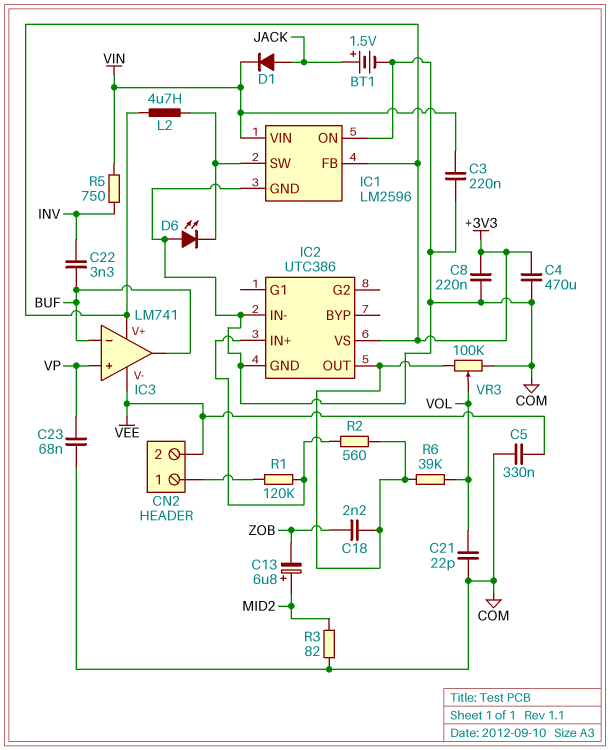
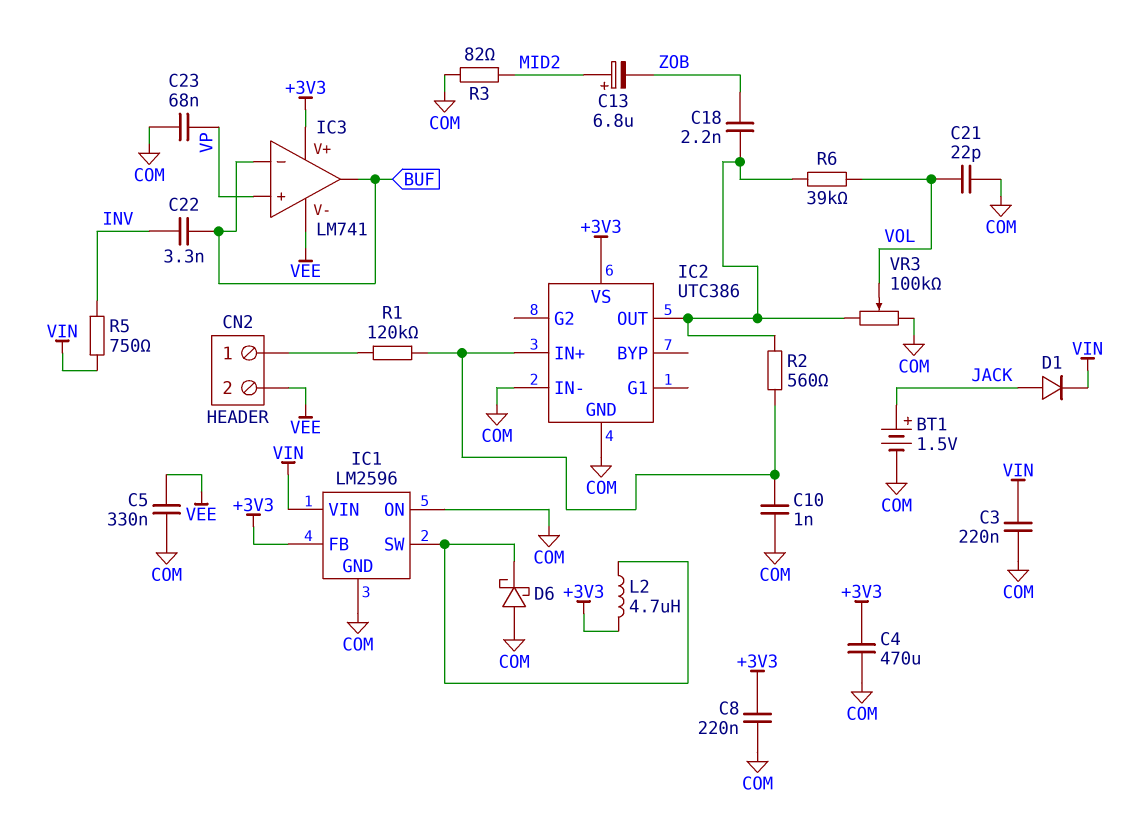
C10: none -> 1nF (COM, IC2/IN+)
D6: LED (A COM, K IC1/SW) -> schottky (A COM, K IC1/SW)

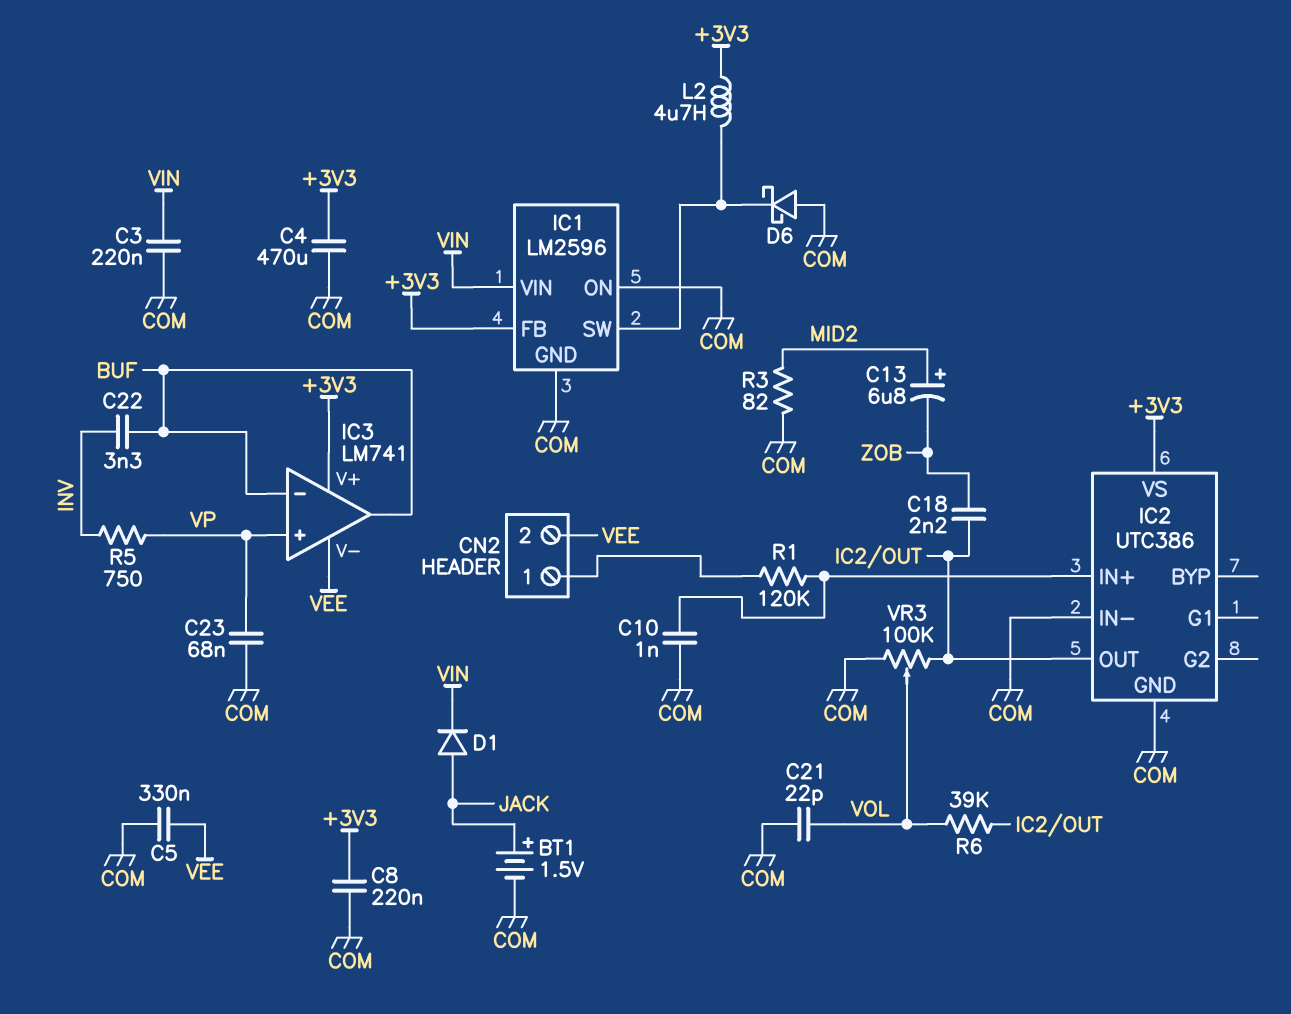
R2: 560 (IC2/IN+, IC2/OUT) -> none
R5: 750 (INV, VIN) -> 750 (INV, VP)

